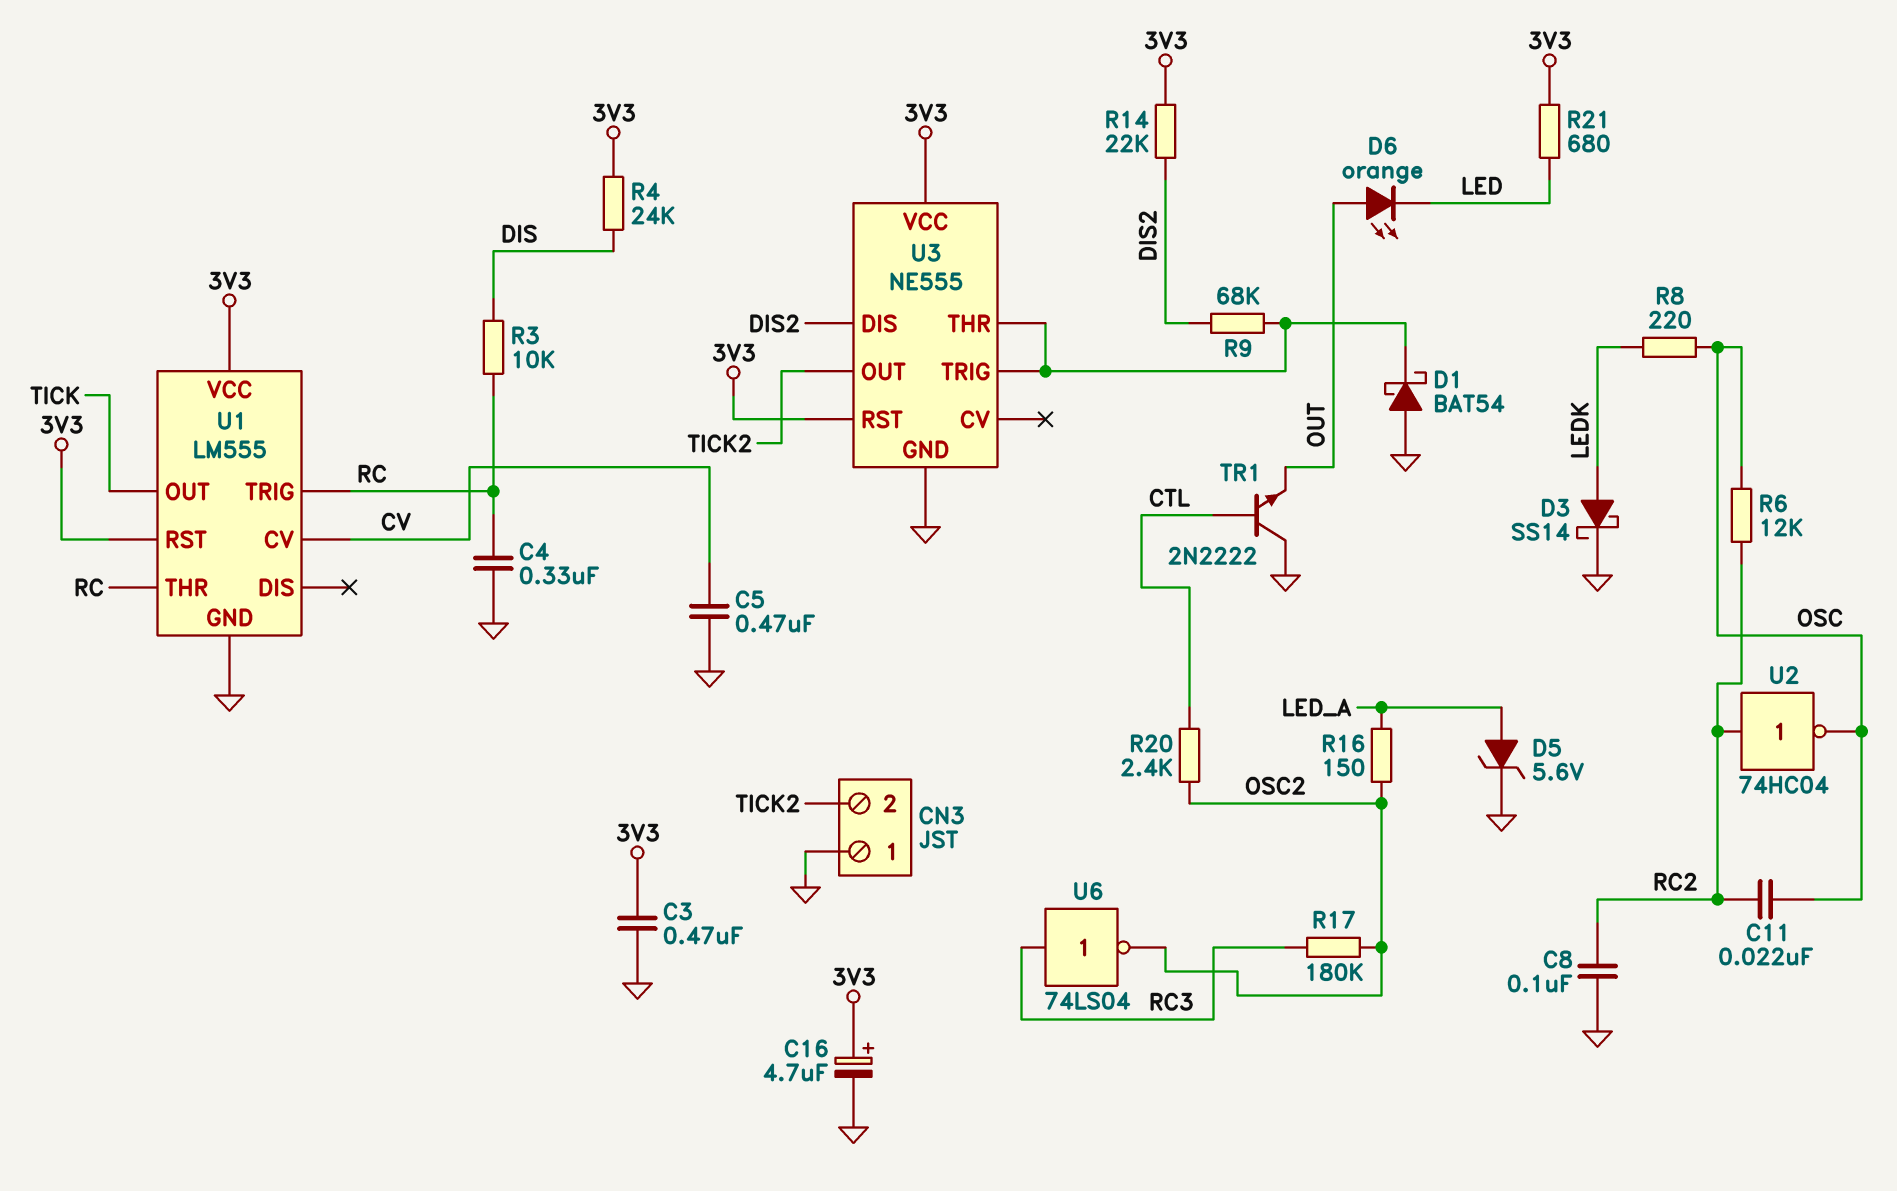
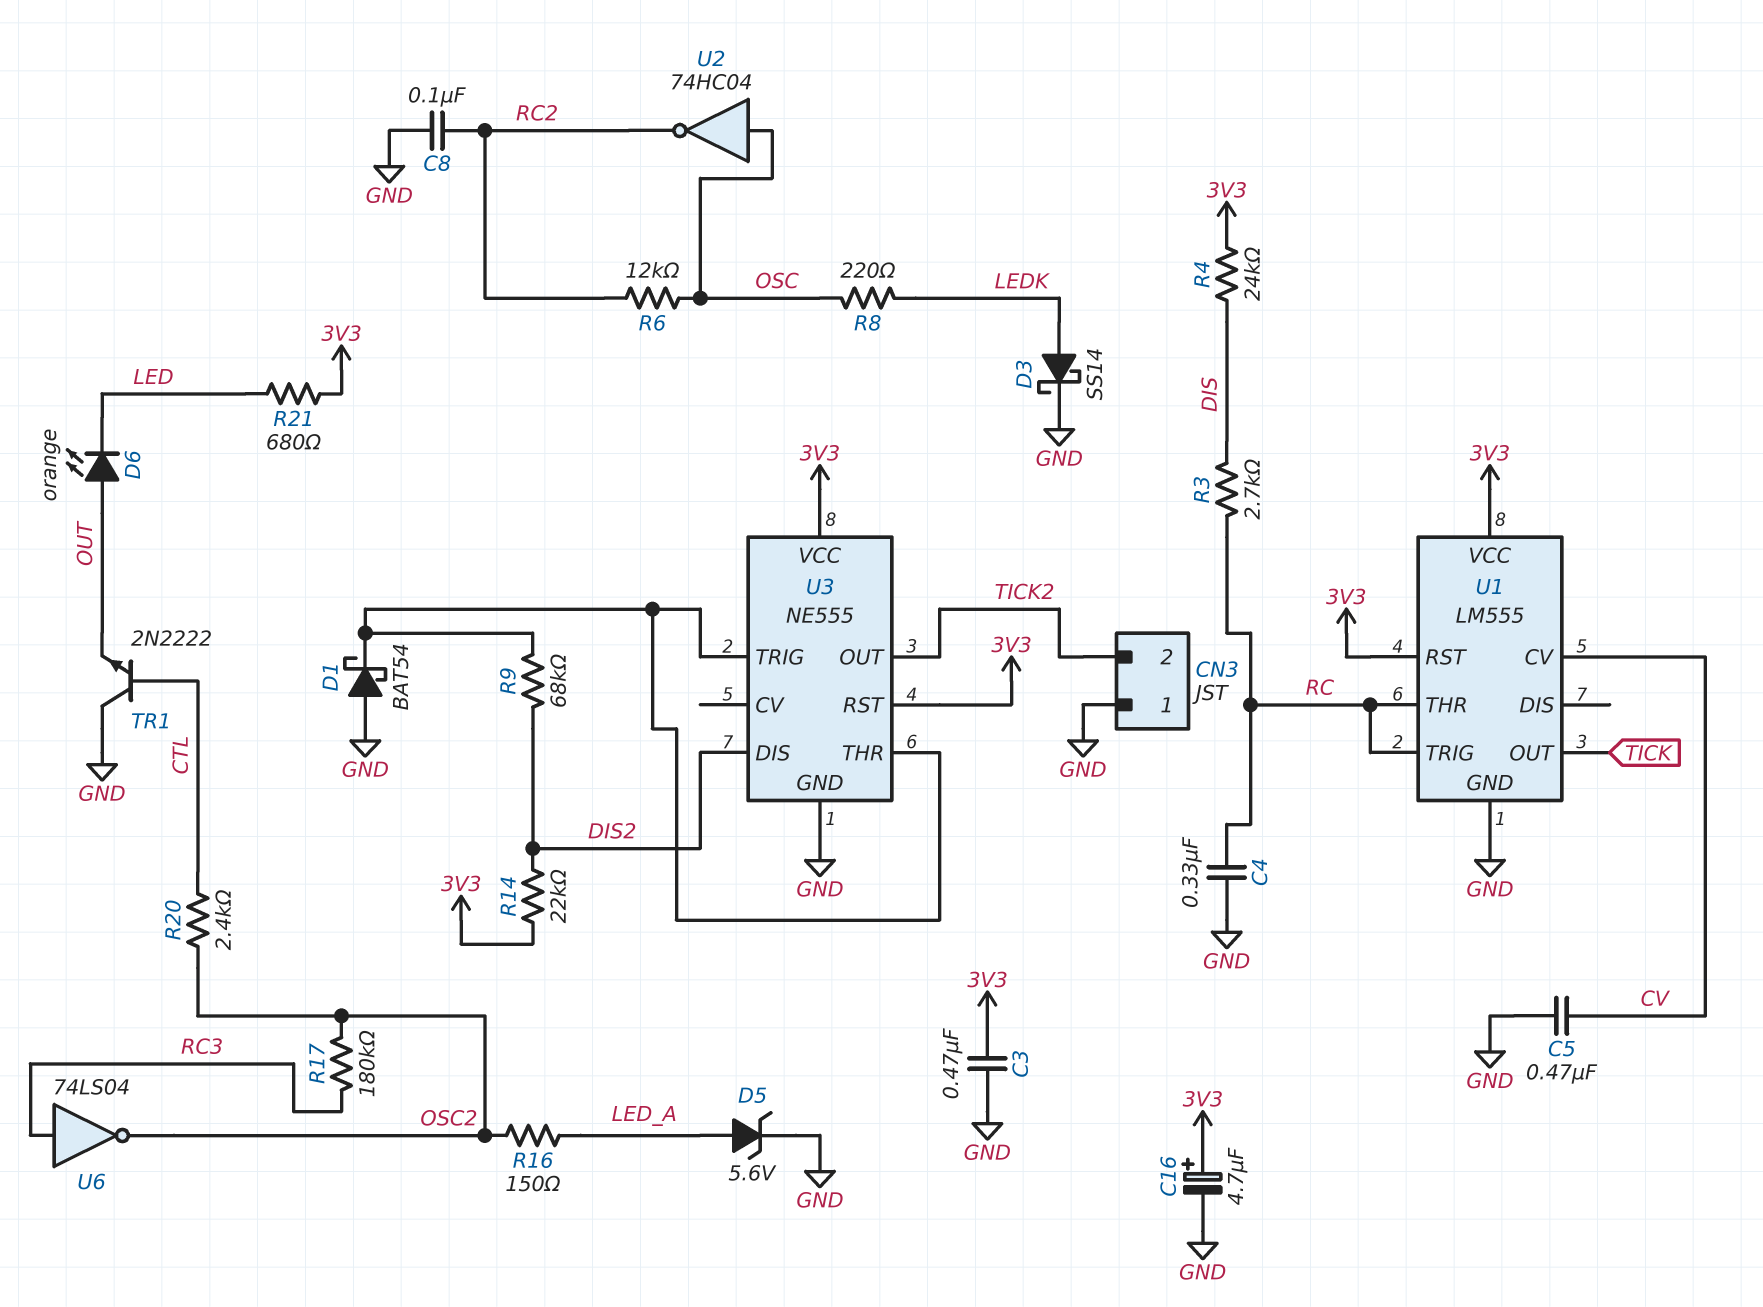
C11: 22nF (OSC, RC2) -> none
R3: 10k (DIS, RC) -> 2.7k (DIS, RC)
U2: NOT 74HC04 (in RC2, out OSC) -> NOT 74HC04 (in OSC, out RC2)

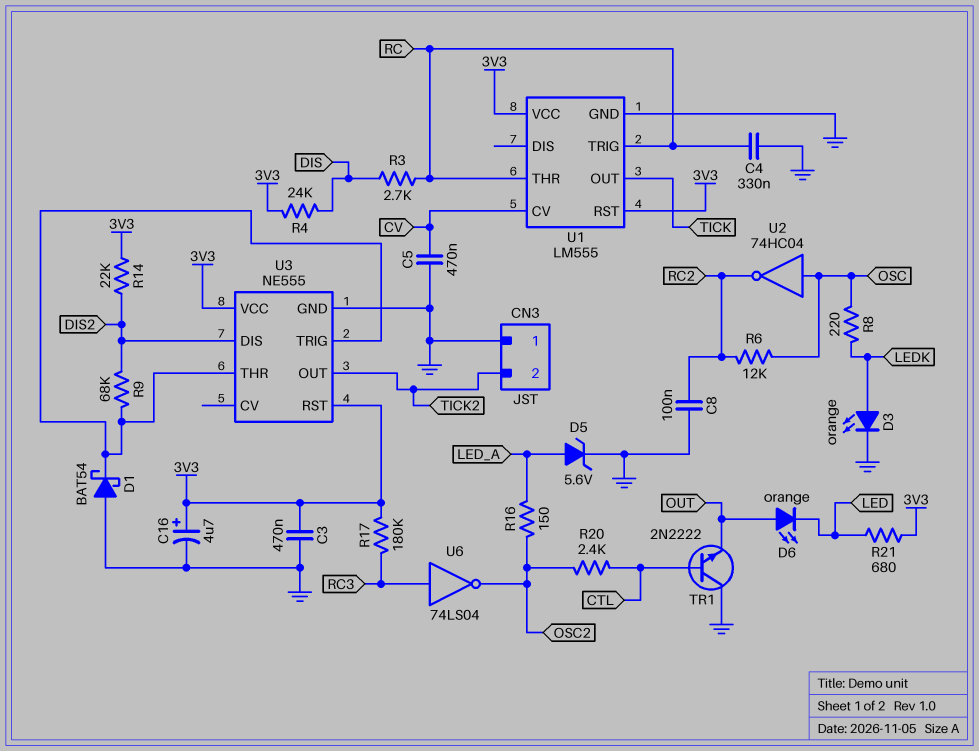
D3: schottky SS14 (A LEDK, K GND) -> LED orange (A LEDK, K GND)
R17: 180k (OSC2, RC3) -> 180k (3V3, RC3)

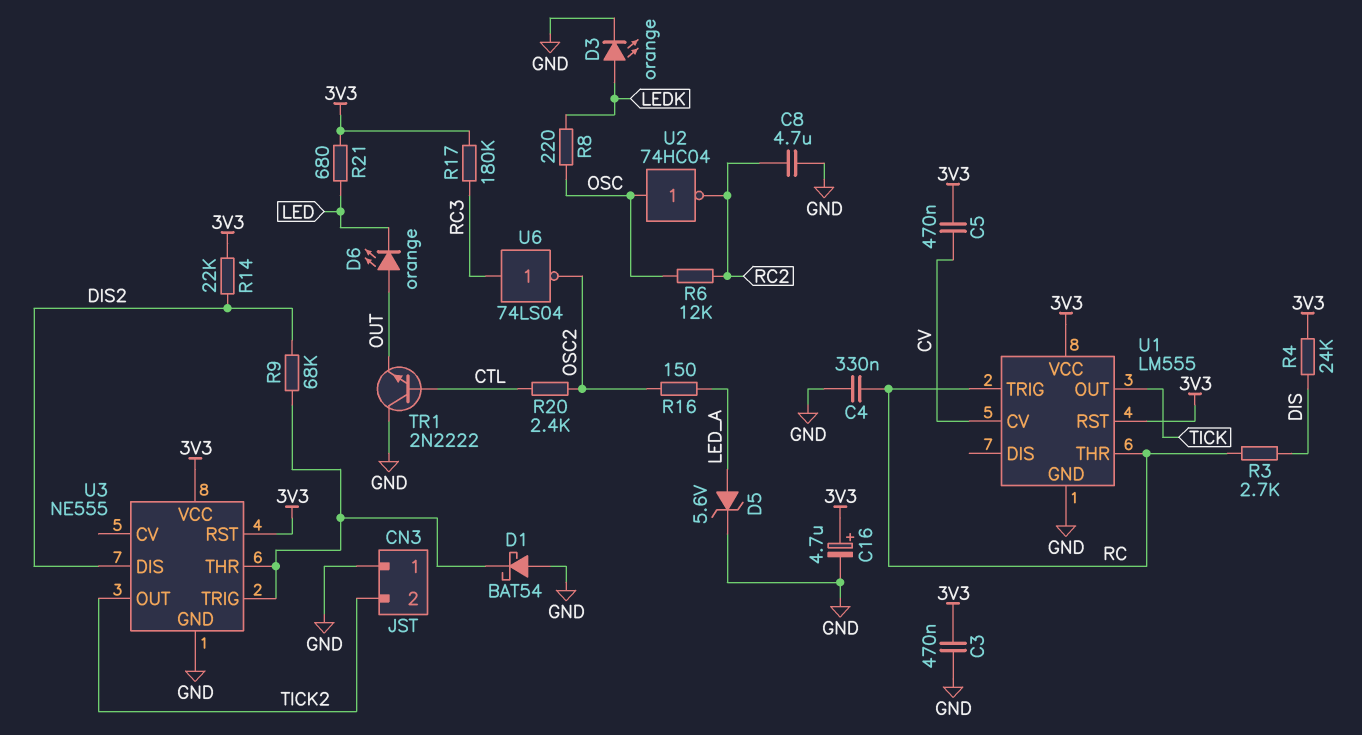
C5: 470nF (CV, GND) -> 470nF (3V3, CV)
C8: 100nF (GND, RC2) -> 4.7uF (GND, RC2)

